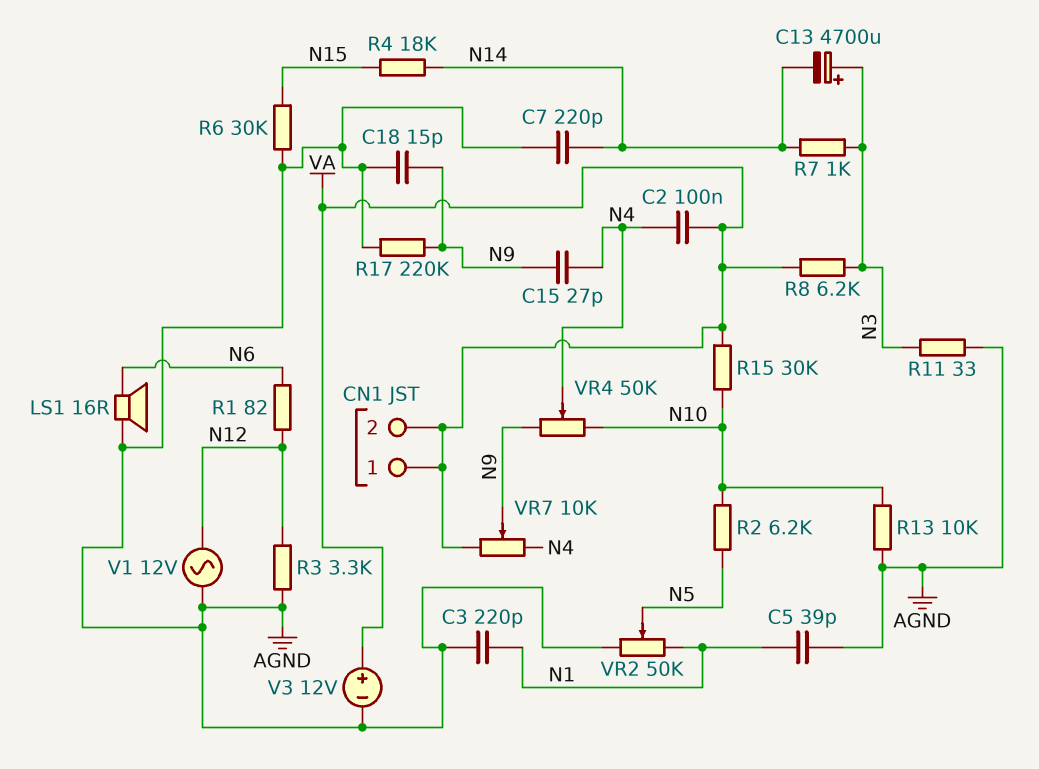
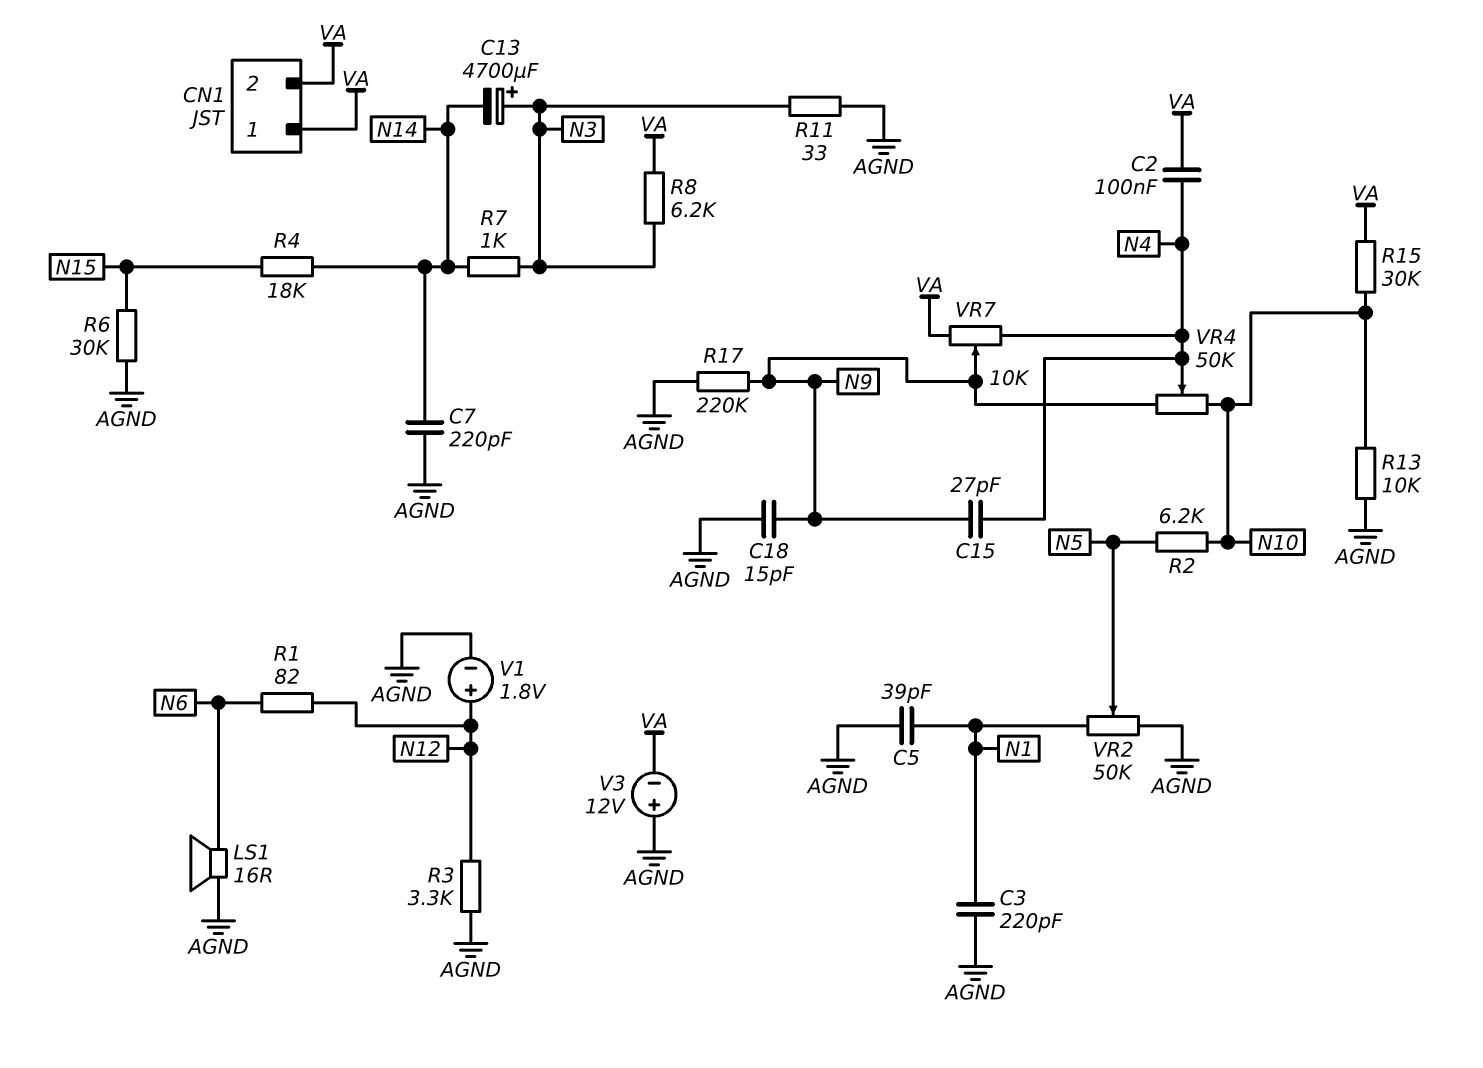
V1: AC 12V (AGND, N12) -> 1.8V (plus N12, minus AGND)
V3: 12V (plus VA, minus AGND) -> 12V (plus AGND, minus VA)

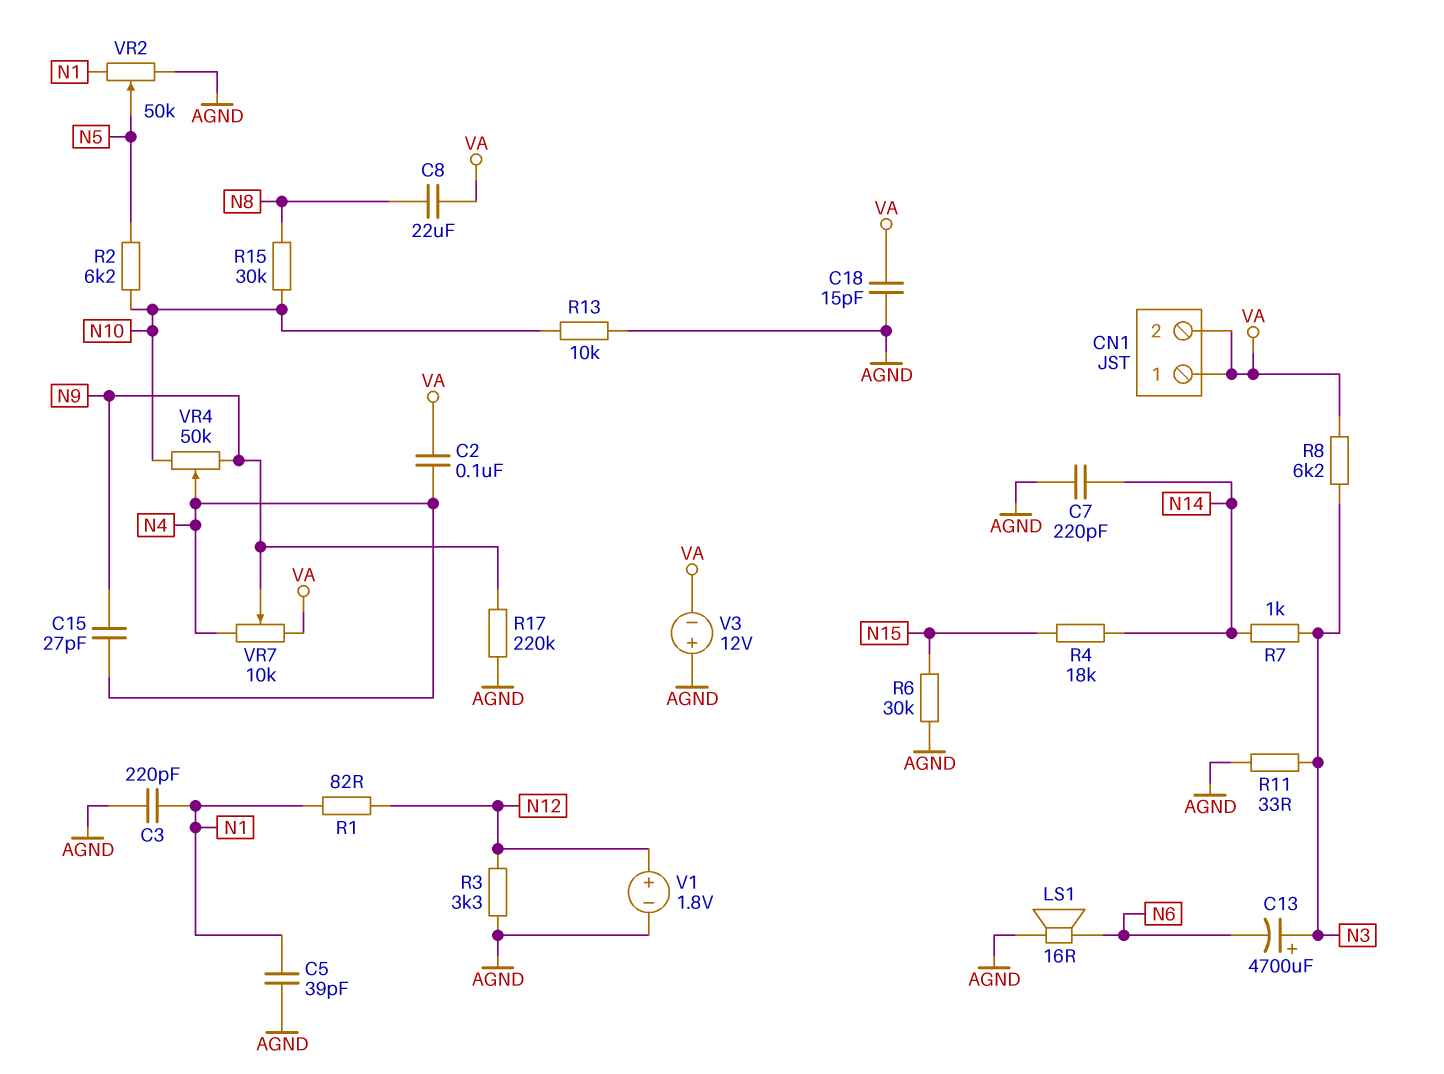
C8: none -> 22uF (N8, VA)
C13: 4700uF (plus N3, minus N14) -> 4700uF (plus N3, minus N6)
C18: 15pF (AGND, N9) -> 15pF (AGND, VA)
R1: 82 (N6, N12) -> 82 (N1, N12)
R15: 30k (N10, VA) -> 30k (N8, N10)

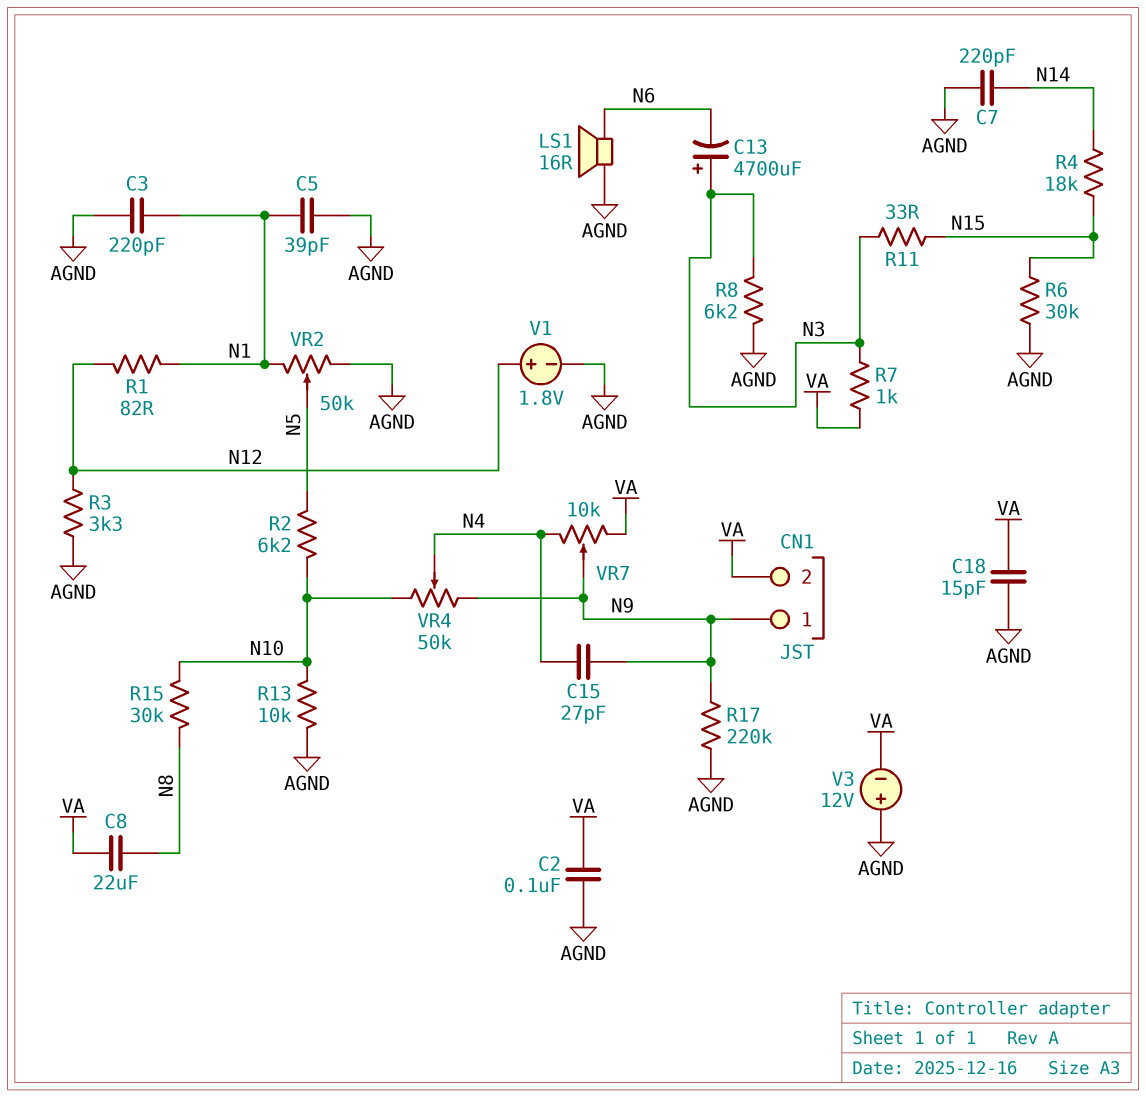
C2: 100nF (N4, VA) -> 100nF (AGND, VA)
CN1 pin 1: VA -> N9
R7: 1k (N3, N14) -> 1k (N3, VA)
R8: 6.2k (N3, VA) -> 6.2k (AGND, N3)
R11: 33 (AGND, N3) -> 33 (N3, N15)

